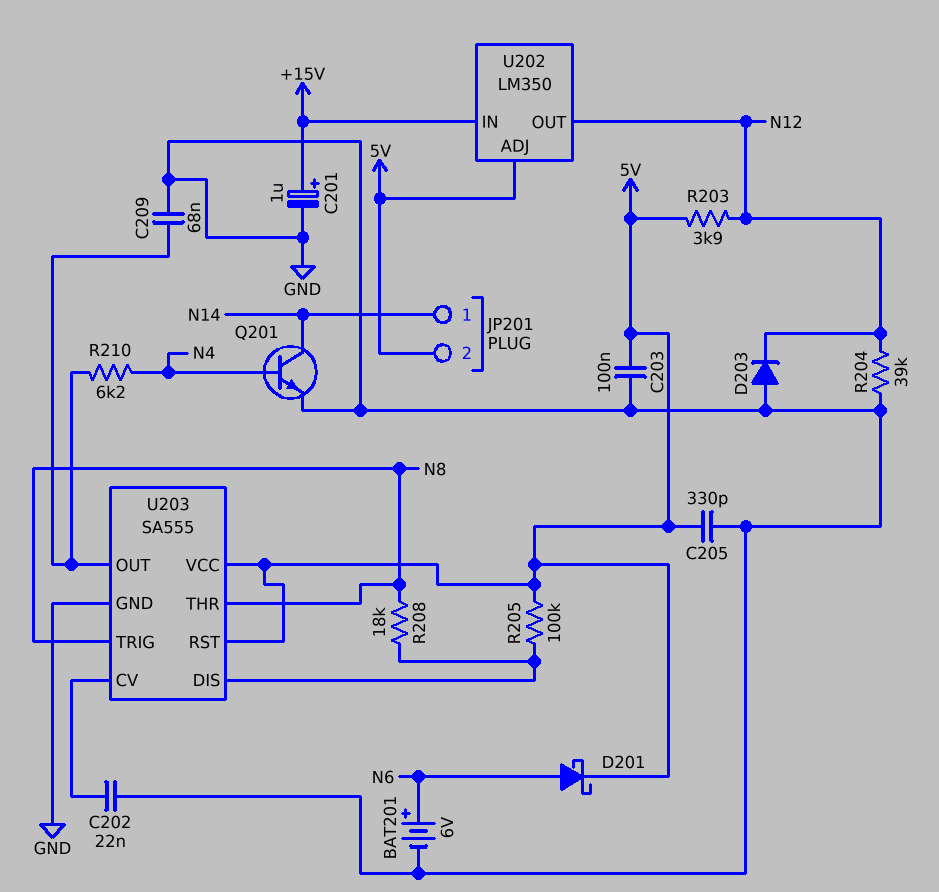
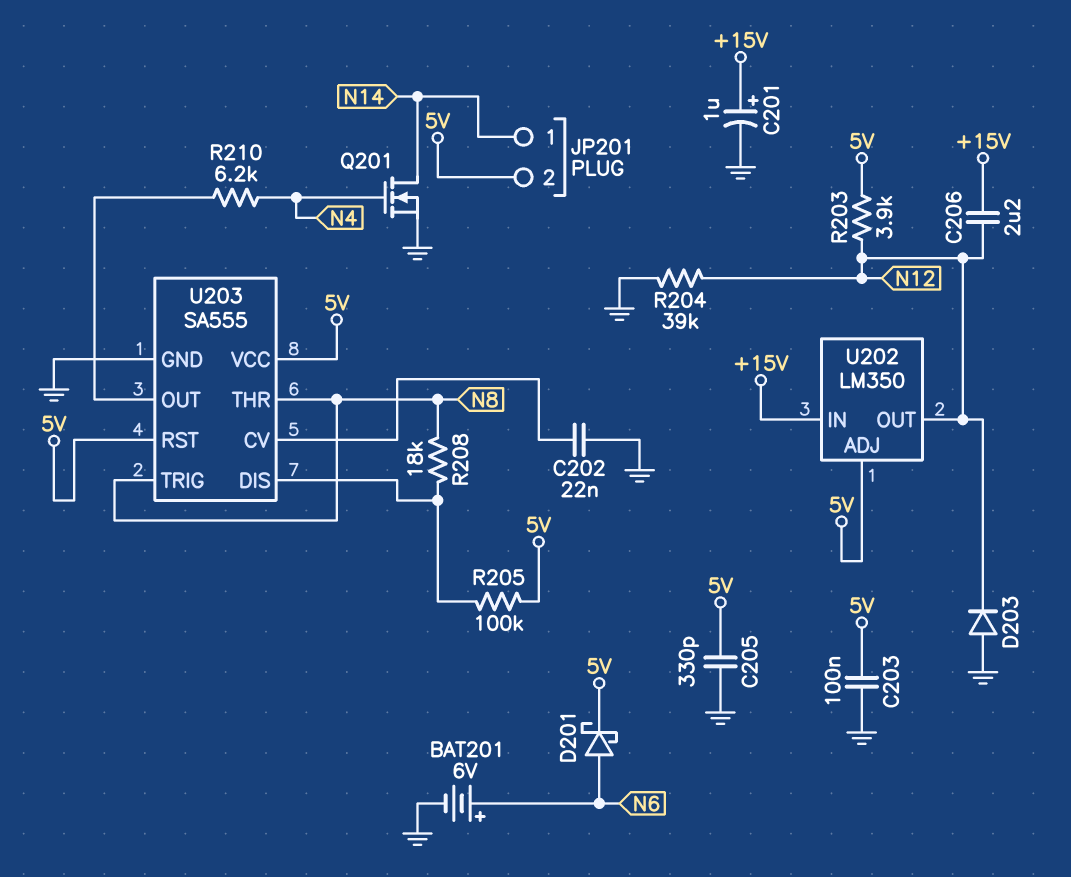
C206: none -> 2.2uF (+15V, N12)
C209: 68nF (GND, U203/OUT) -> none
Q201: NPN (B N4, C N14, E GND) -> NMOS (G N4, D N14, S GND)

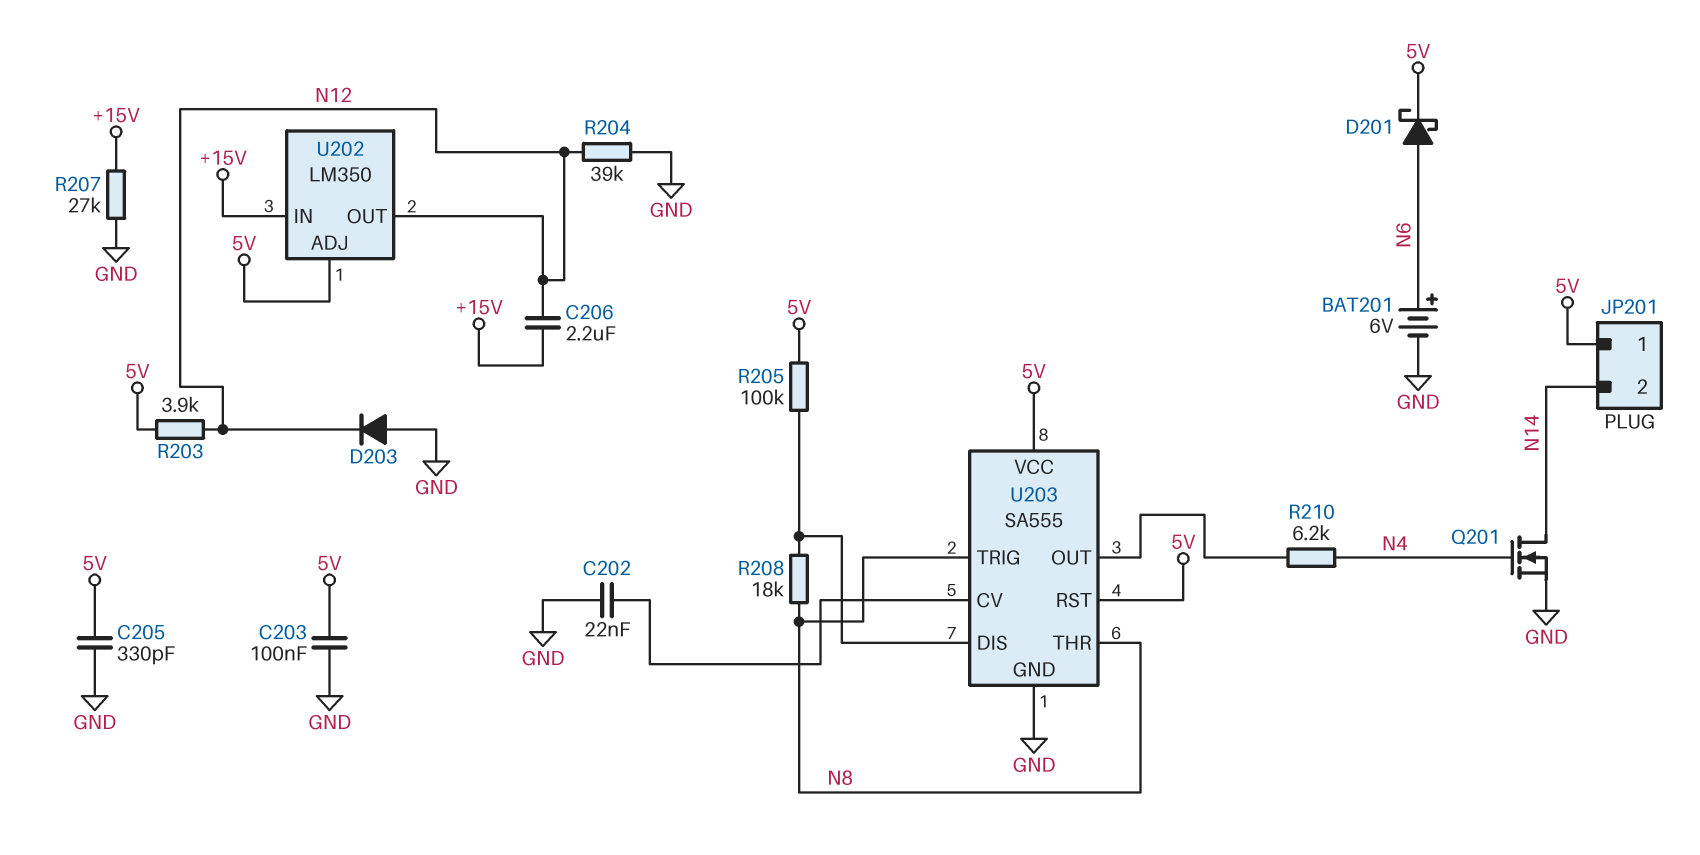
C201: 1uF (plus +15V, minus GND) -> none
JP201 pin 1: N14 -> 5V
JP201 pin 2: 5V -> N14
R207: none -> 27k (+15V, GND)

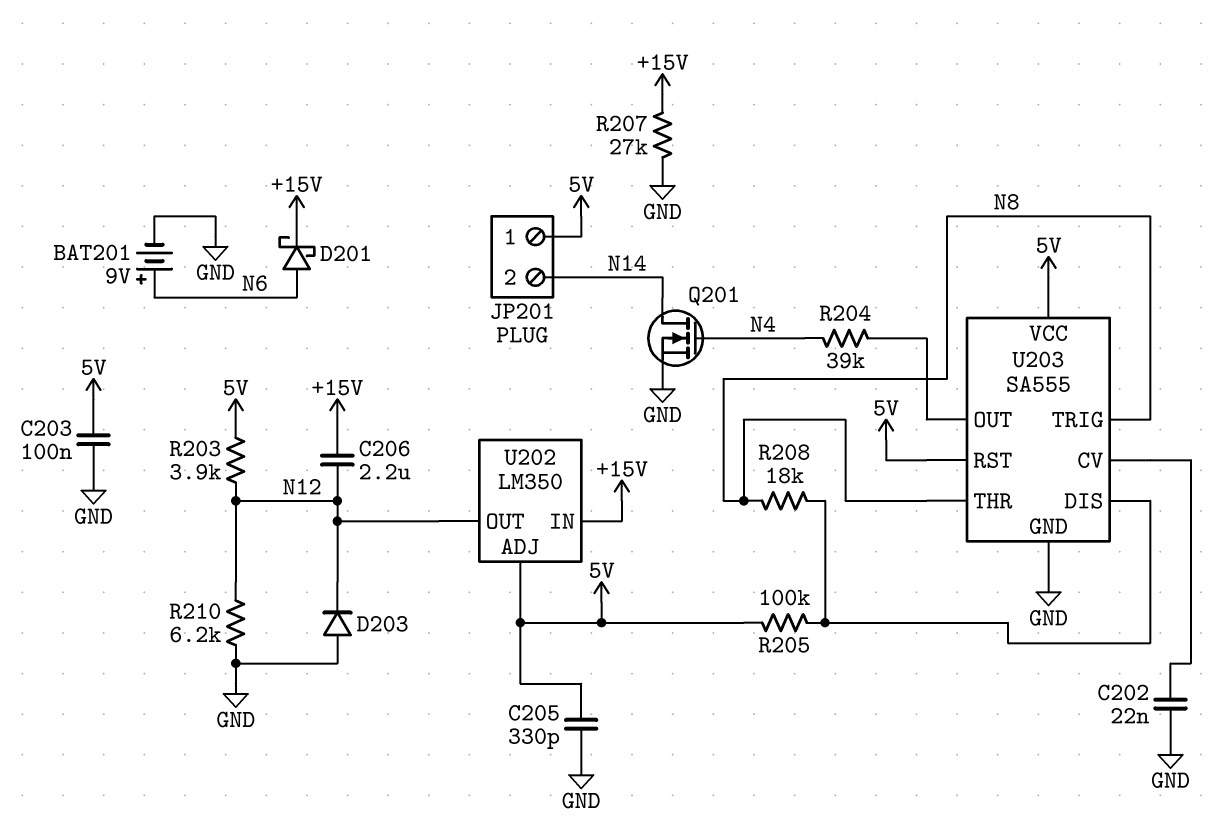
BAT201: 6V (plus N6, minus GND) -> 9V (plus N6, minus GND)
D201: schottky (A N6, K 5V) -> schottky (A N6, K +15V)
R204: 39k (GND, N12) -> 39k (N4, U203/OUT)
R210: 6.2k (N4, U203/OUT) -> 6.2k (GND, N12)

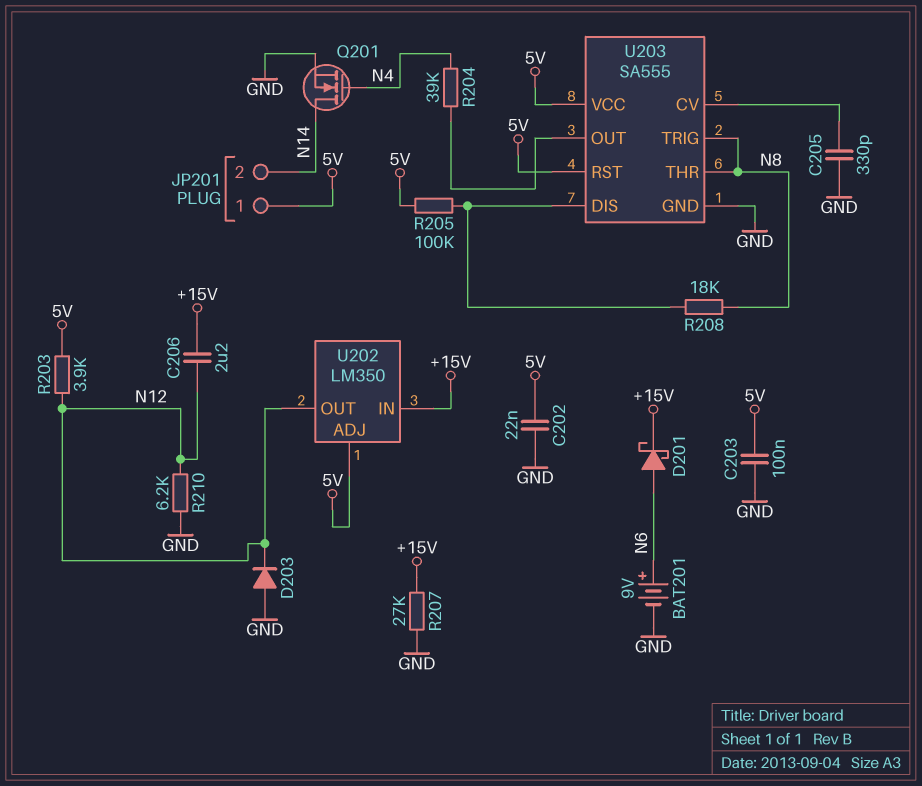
C202: 22nF (GND, U203/CV) -> 22nF (5V, GND)
C205: 330pF (5V, GND) -> 330pF (GND, U203/CV)

